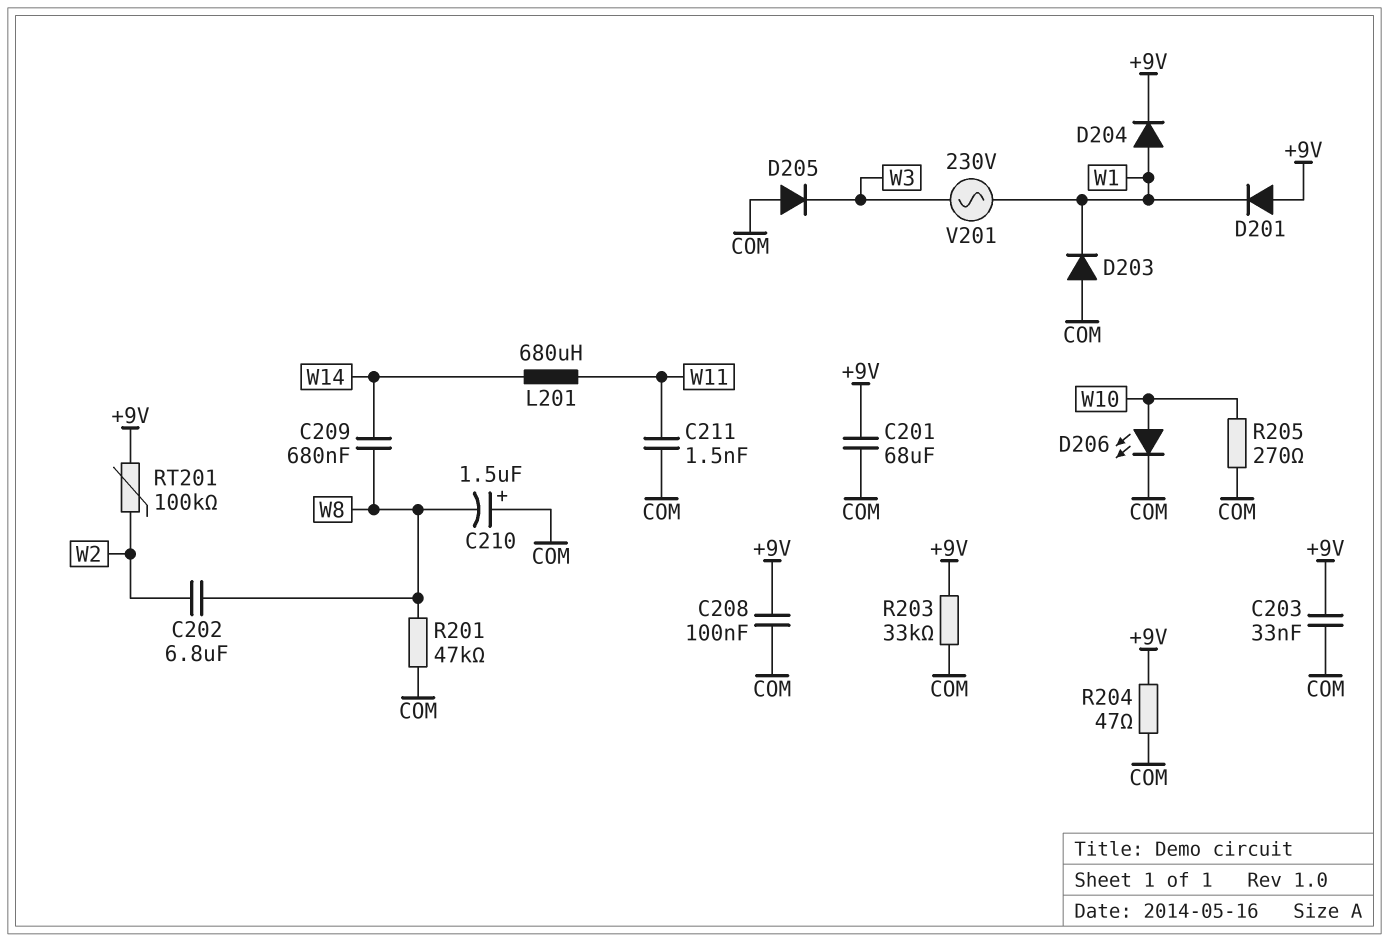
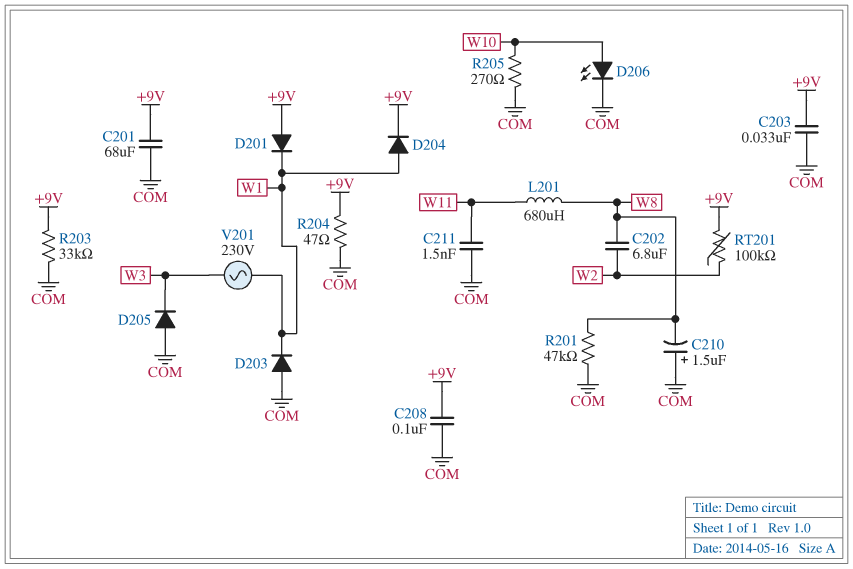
C209: 680nF (W8, W14) -> none
L201: 680uH (W11, W14) -> 680uH (W8, W11)

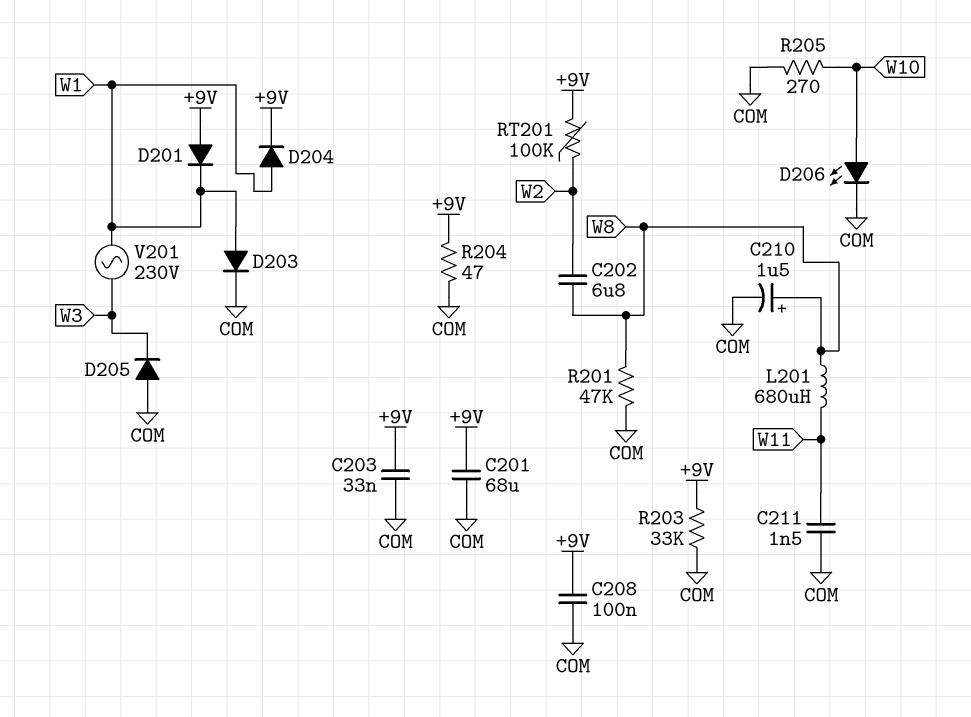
C210: 1.5uF (plus COM, minus W8) -> 1.5uF (plus W8, minus COM)
D203: diode (A COM, K W1) -> diode (A W1, K COM)

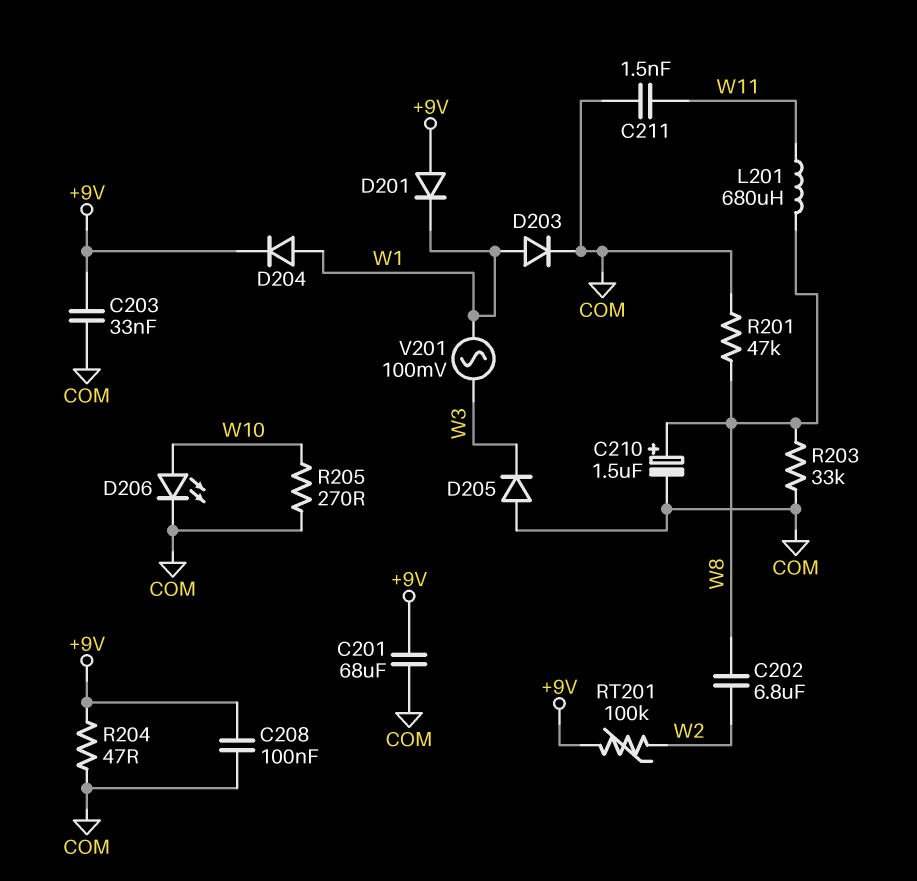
R203: 33k (+9V, COM) -> 33k (COM, W8)
V201: AC 230V (W1, W3) -> AC 100mV (W1, W3)

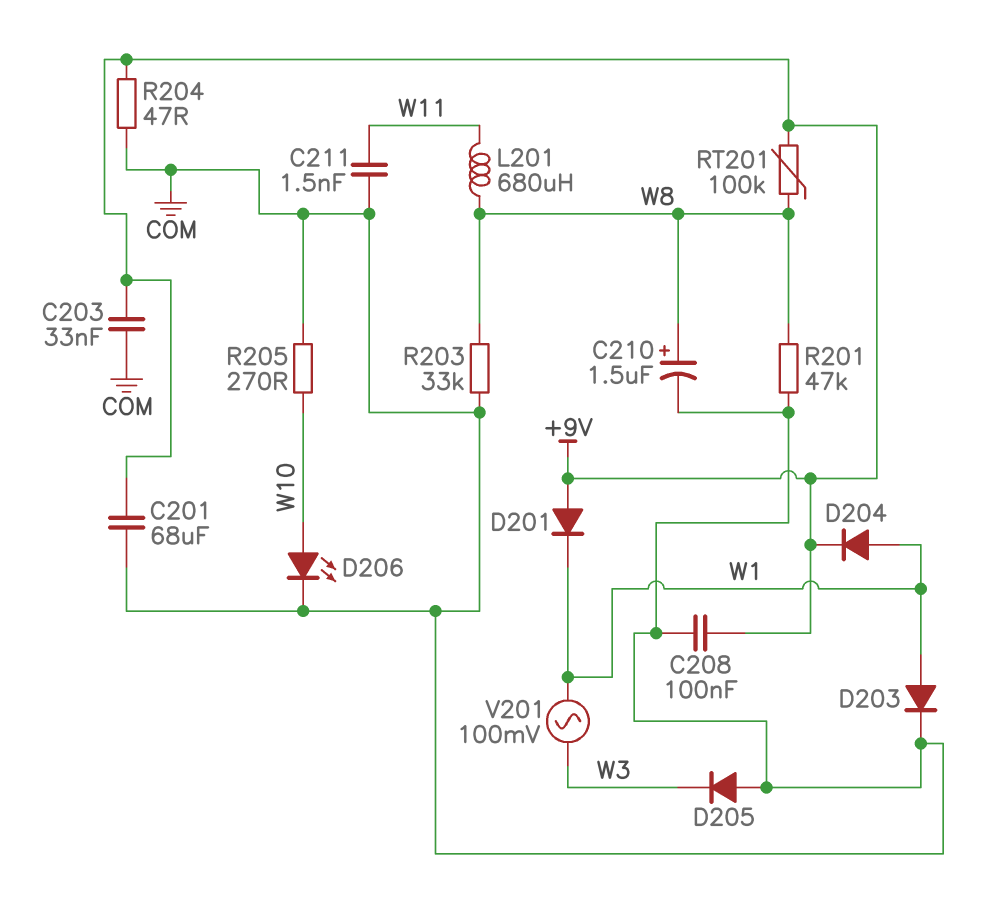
C202: 6.8uF (W2, W8) -> none
RT201: 100k (+9V, W2) -> 100k (+9V, W8)

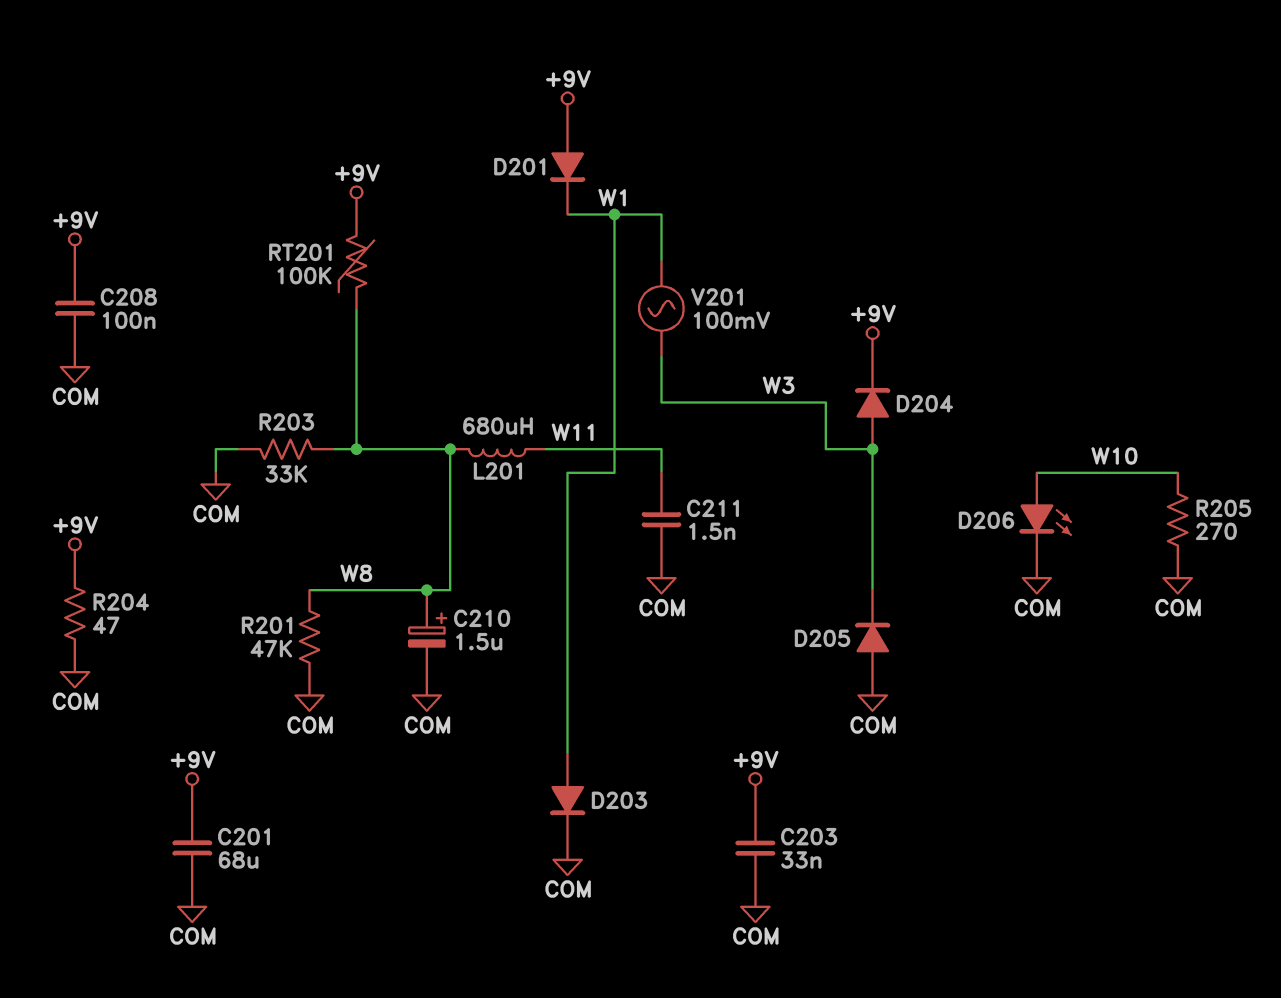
D204: diode (A W1, K +9V) -> diode (A W3, K +9V)

